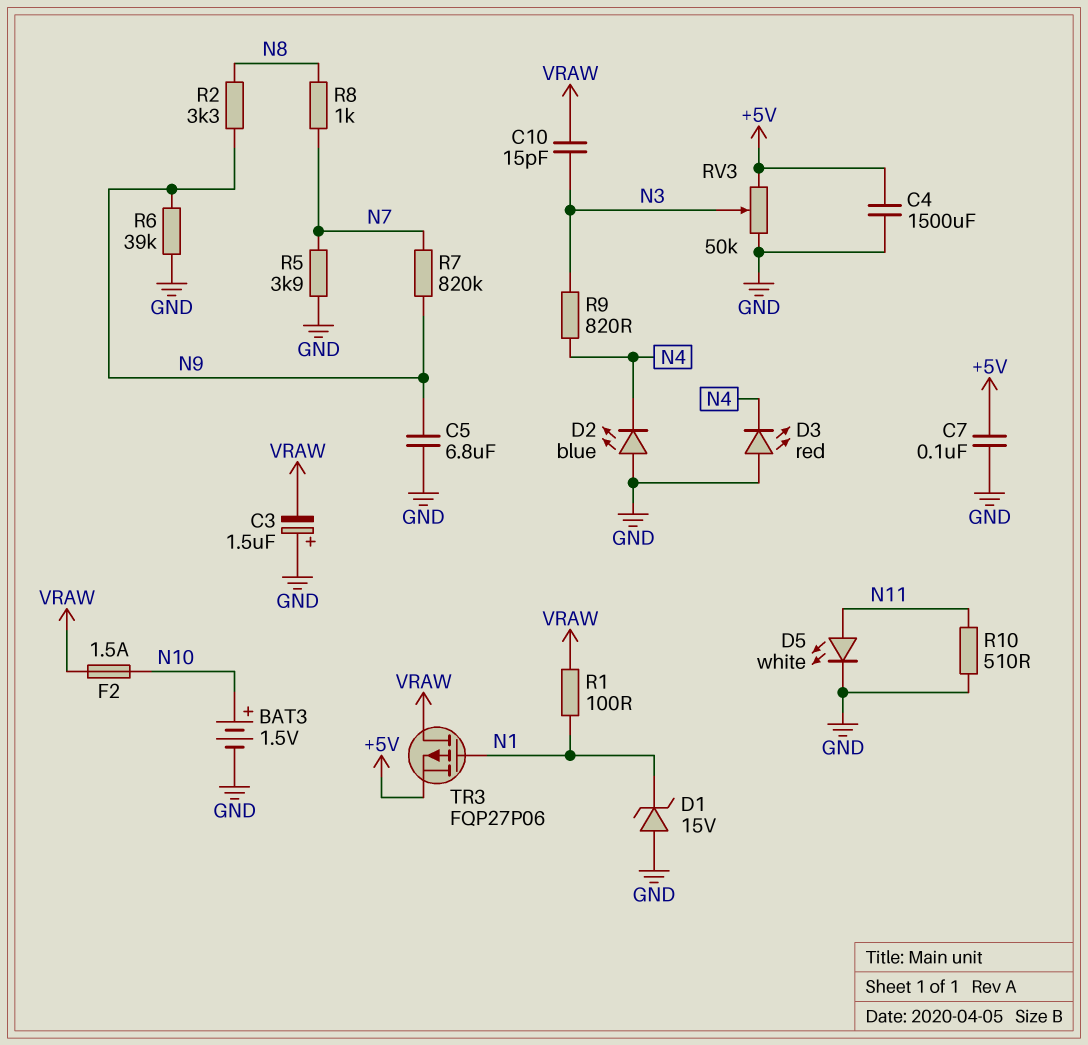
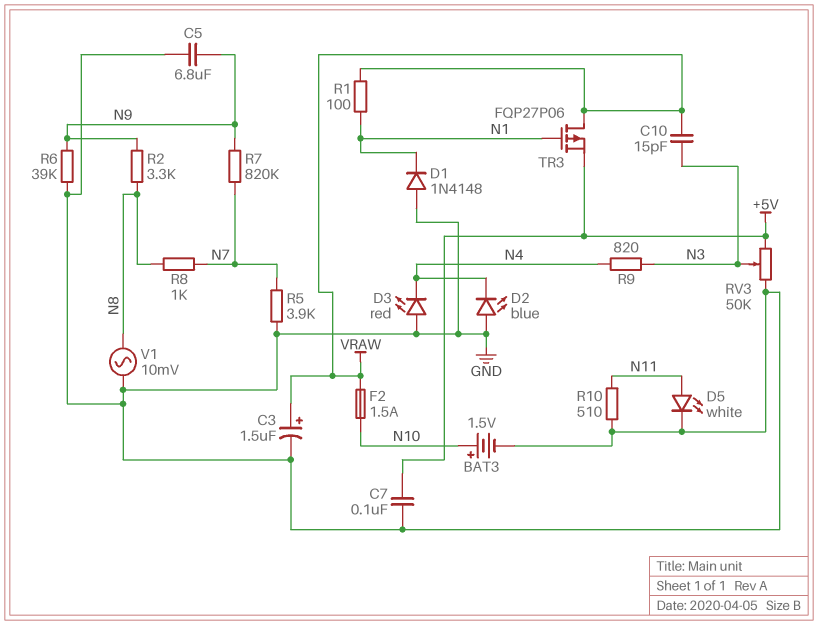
C3: 1.5uF (plus GND, minus VRAW) -> 1.5uF (plus VRAW, minus GND)
C4: 1500uF (+5V, GND) -> none
D1: zener 15V (A GND, K N1) -> diode 1N4148 (A GND, K N1)
V1: none -> AC 10mV (GND, N8)

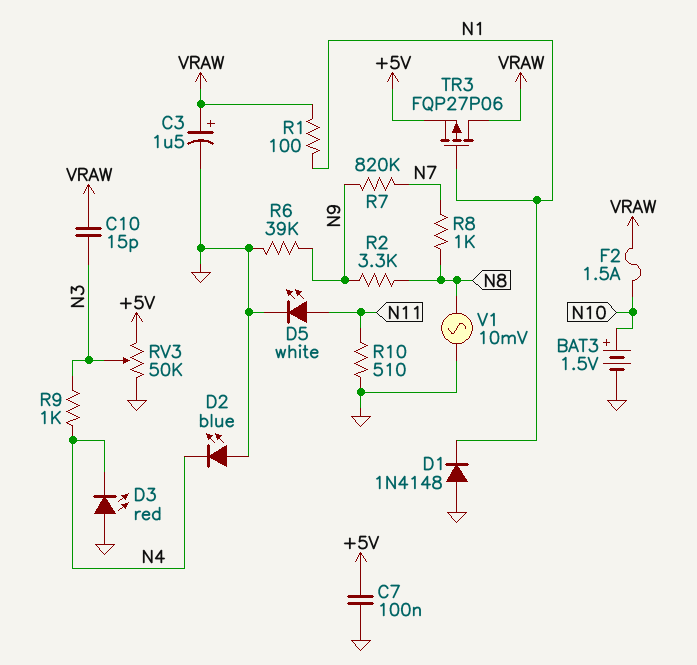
C5: 6.8uF (GND, N9) -> none
R5: 3.9k (GND, N7) -> none
R9: 820 (N3, N4) -> 1k (N3, N4)

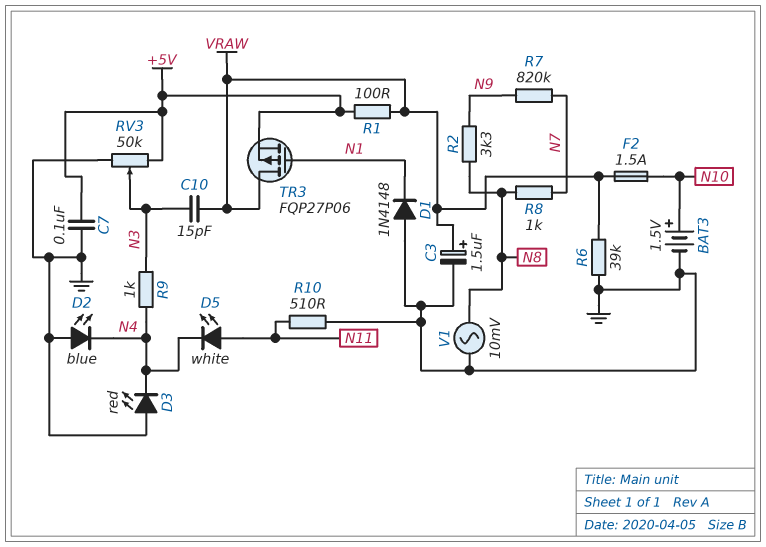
D5: LED white (A N11, K GND) -> LED white (A N11, K N4)
R1: 100 (N1, VRAW) -> 100 (+5V, VRAW)
R6: 39k (GND, N9) -> 39k (GND, VRAW)

